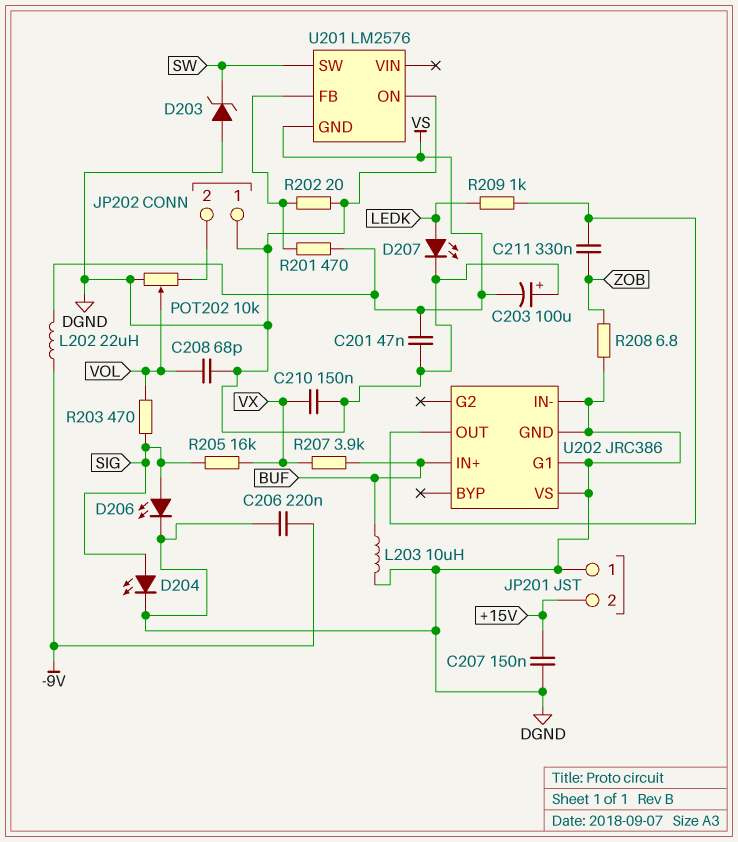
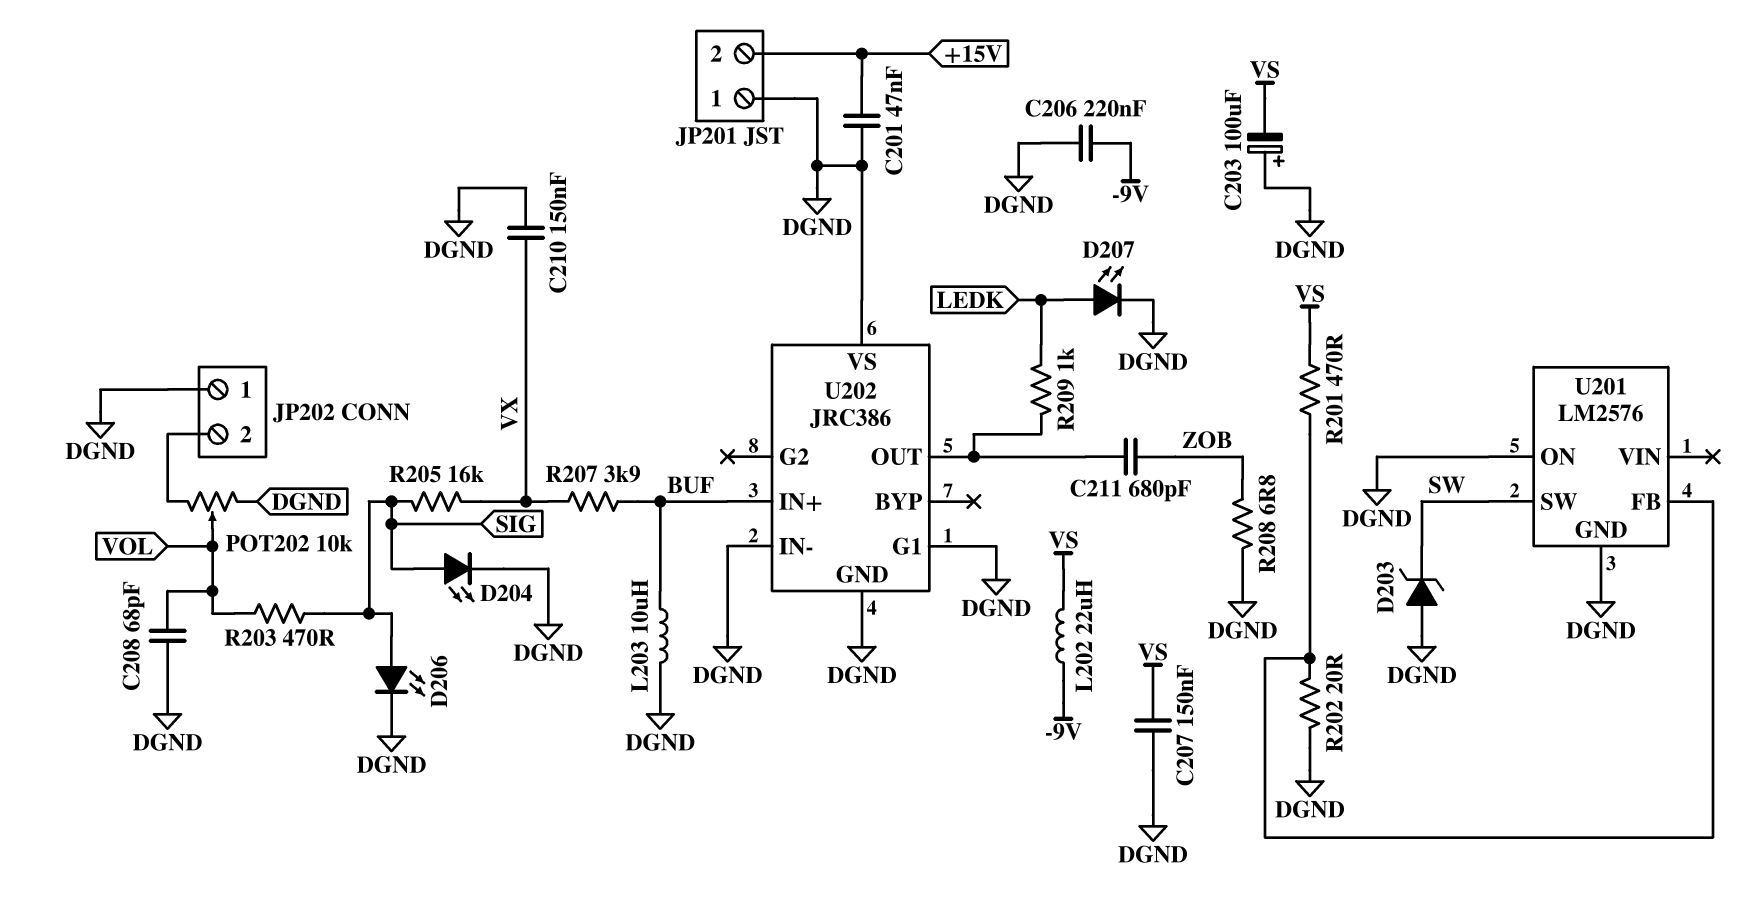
C201: 47nF (DGND, VS) -> 47nF (+15V, DGND)
C207: 150nF (+15V, DGND) -> 150nF (DGND, VS)
C211: 330nF (U202/OUT, ZOB) -> 680pF (U202/OUT, ZOB)
U201 pin GND: VS -> DGND

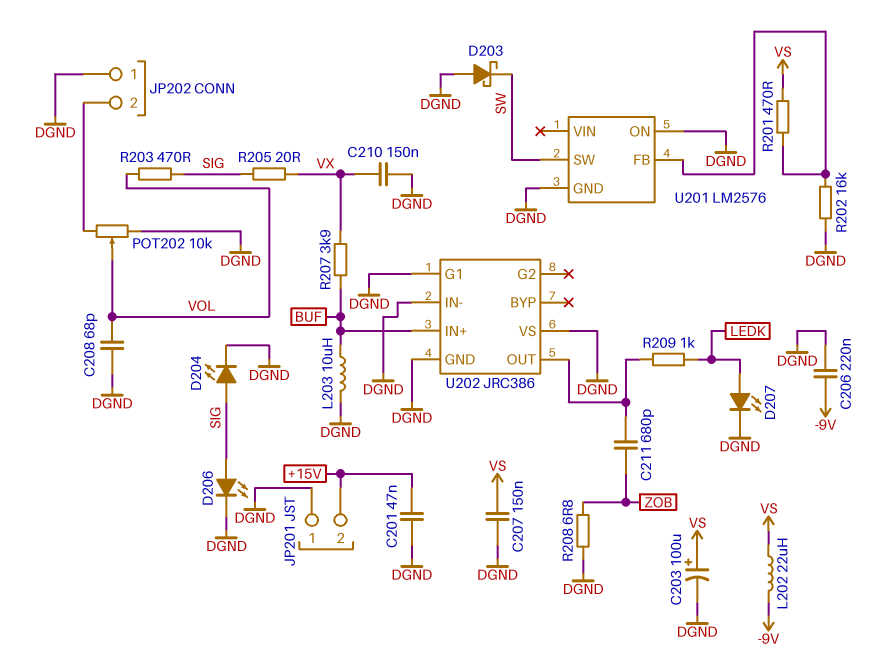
C203: 100uF (plus DGND, minus VS) -> 100uF (plus VS, minus DGND)
D203: zener (A DGND, K SW) -> schottky (A DGND, K SW)
R202: 20 (DGND, U201/FB) -> 16k (DGND, U201/FB)
R205: 16k (SIG, VX) -> 20 (SIG, VX)

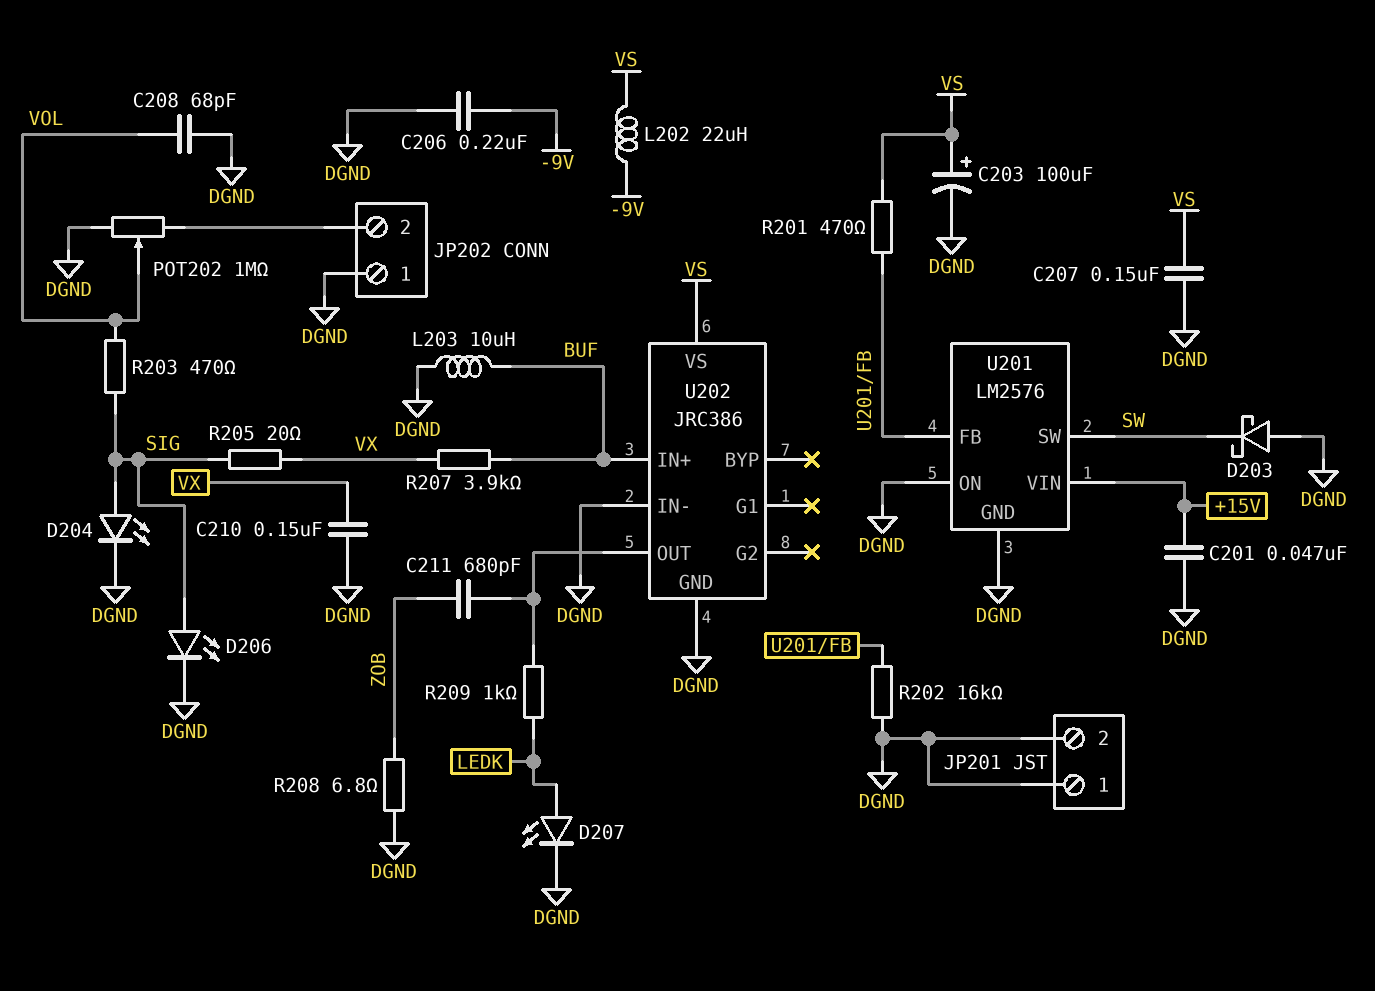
JP201 pin 2: +15V -> DGND
POT202: 10k (DGND, JP202/2, wiper VOL) -> 1M (DGND, JP202/2, wiper VOL)
U201 pin VIN: none -> +15V
U202 pin G1: DGND -> none
U202 pin VS: DGND -> VS

